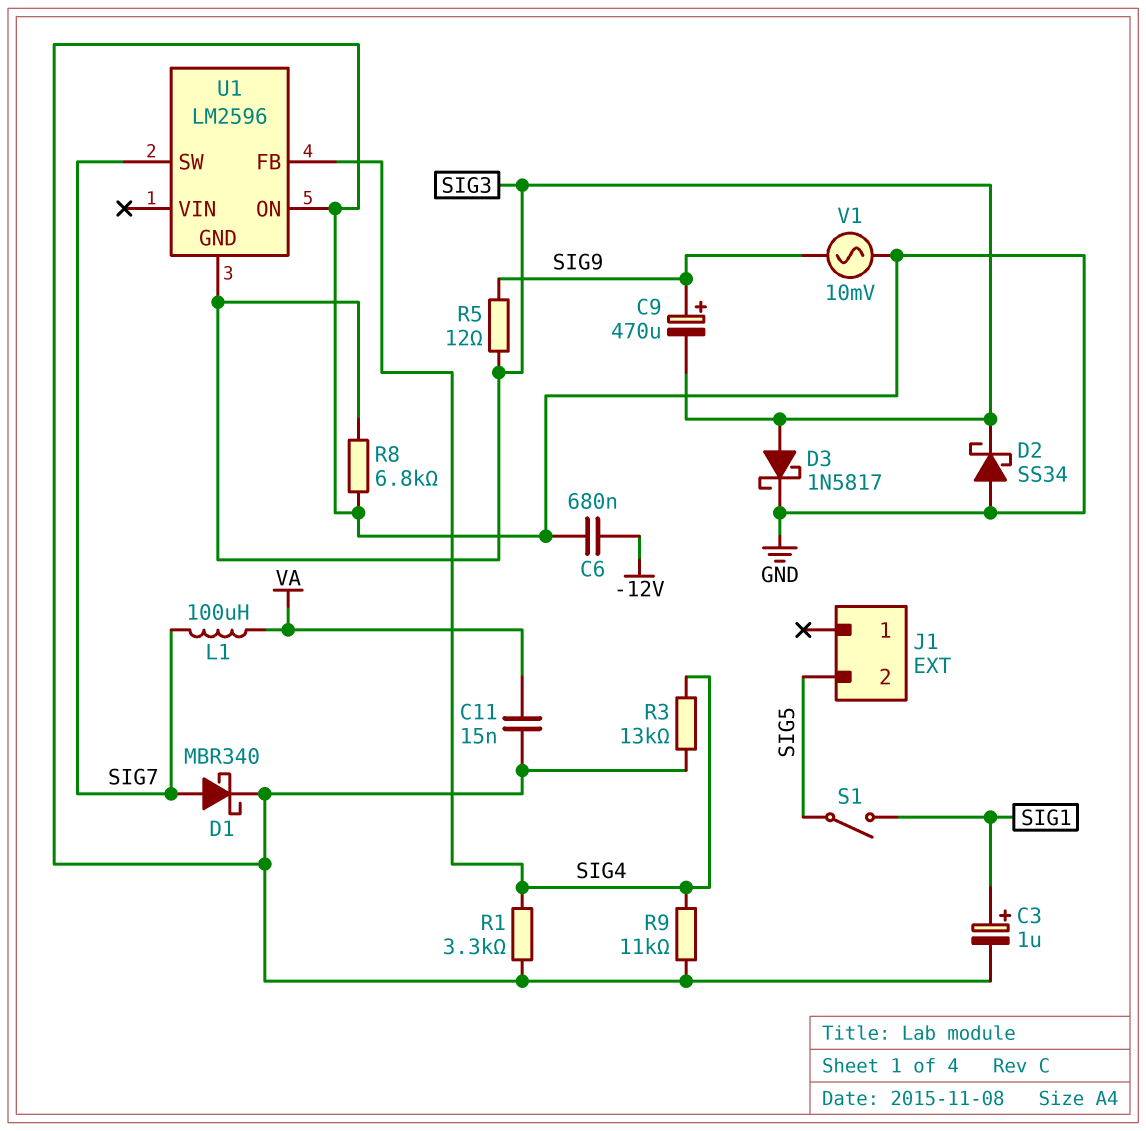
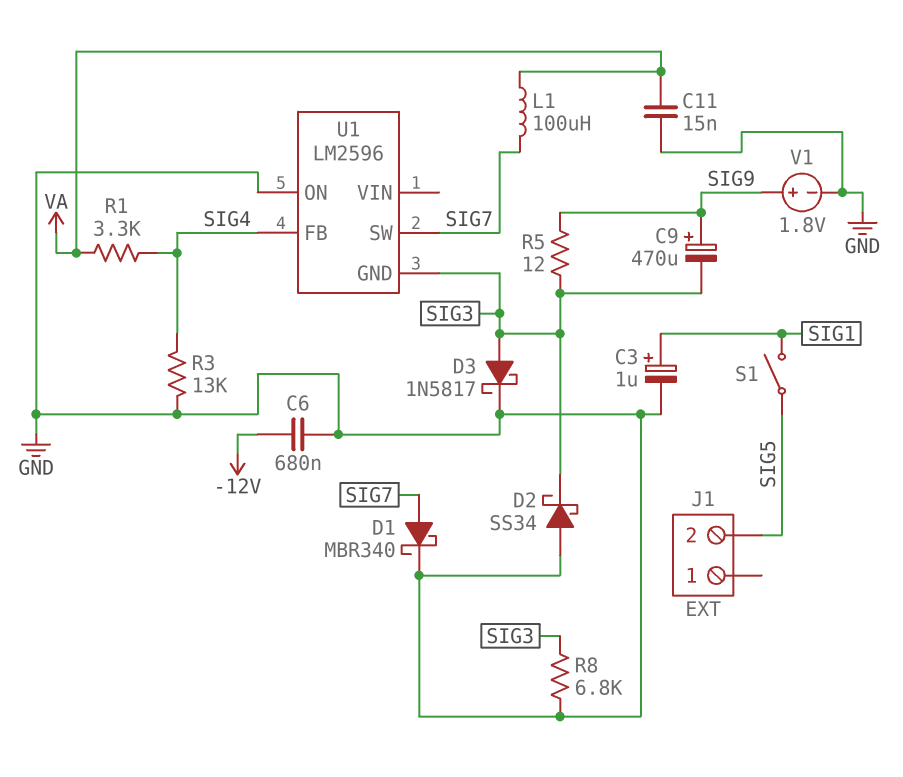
R1: 3.3k (GND, SIG4) -> 3.3k (SIG4, VA)
R9: 11k (GND, SIG4) -> none
V1: AC 10mV (GND, SIG9) -> 1.8V (plus SIG9, minus GND)

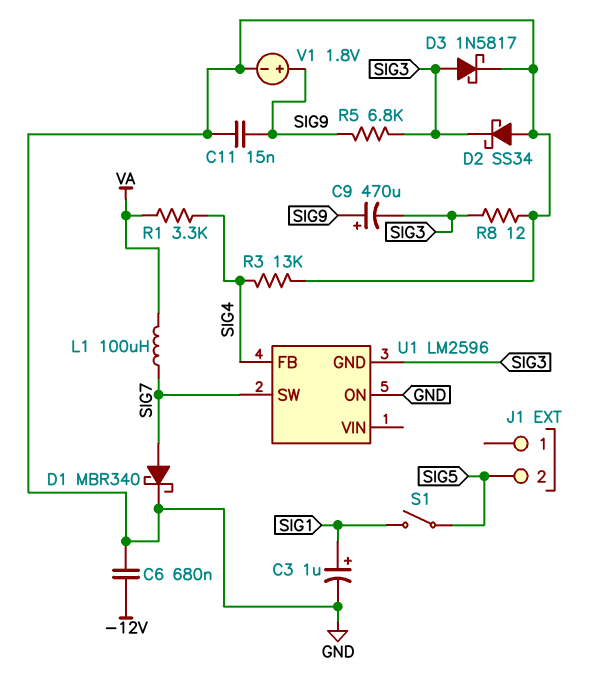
C11: 15nF (GND, VA) -> 15nF (GND, SIG9)
R5: 12 (SIG3, SIG9) -> 6.8k (SIG3, SIG9)
R8: 6.8k (GND, SIG3) -> 12 (GND, SIG3)

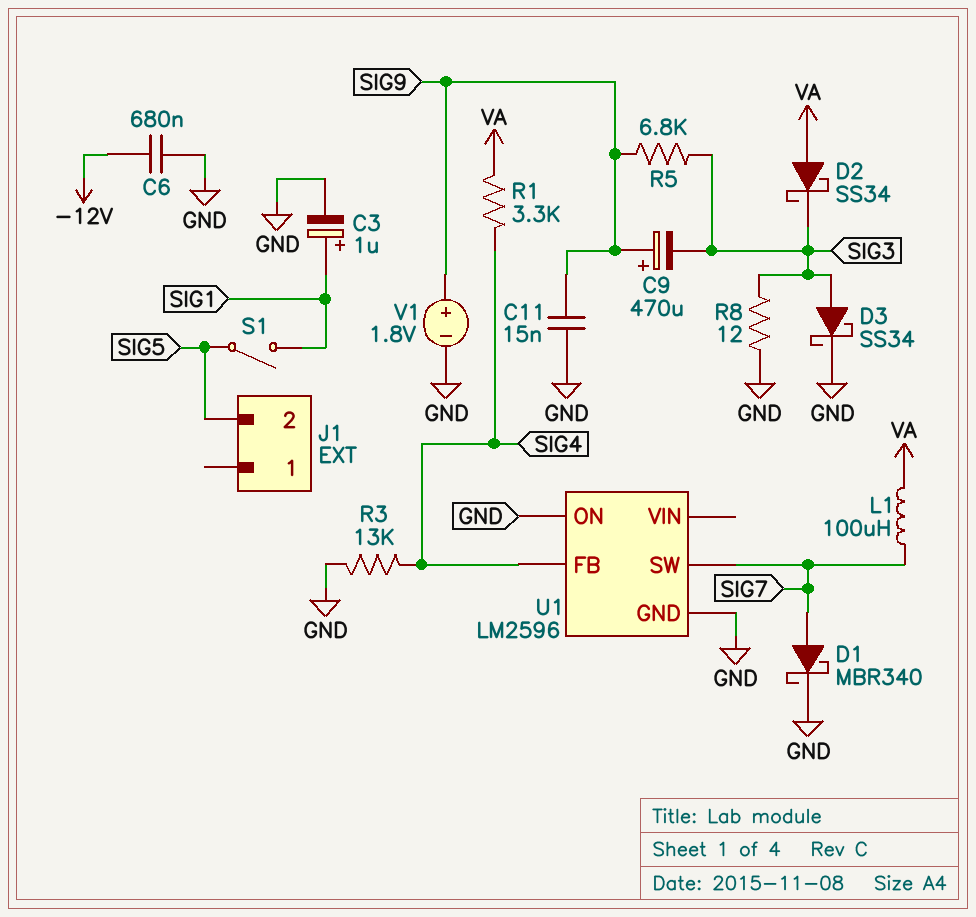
D2: schottky SS34 (A GND, K SIG3) -> schottky SS34 (A VA, K SIG3)
D3: schottky 1N5817 (A SIG3, K GND) -> schottky SS34 (A SIG3, K GND)
U1 pin GND: SIG3 -> GND

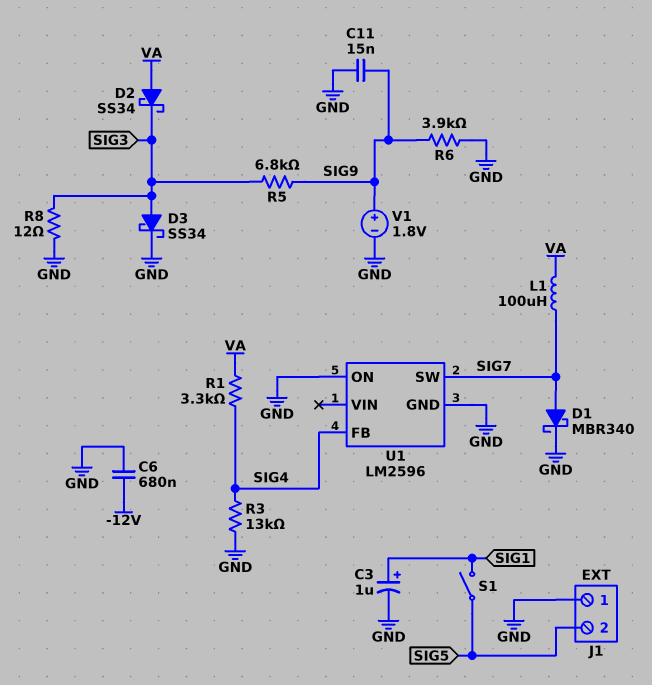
C9: 470uF (plus SIG9, minus SIG3) -> none
J1 pin 1: none -> GND
R6: none -> 3.9k (GND, SIG9)

